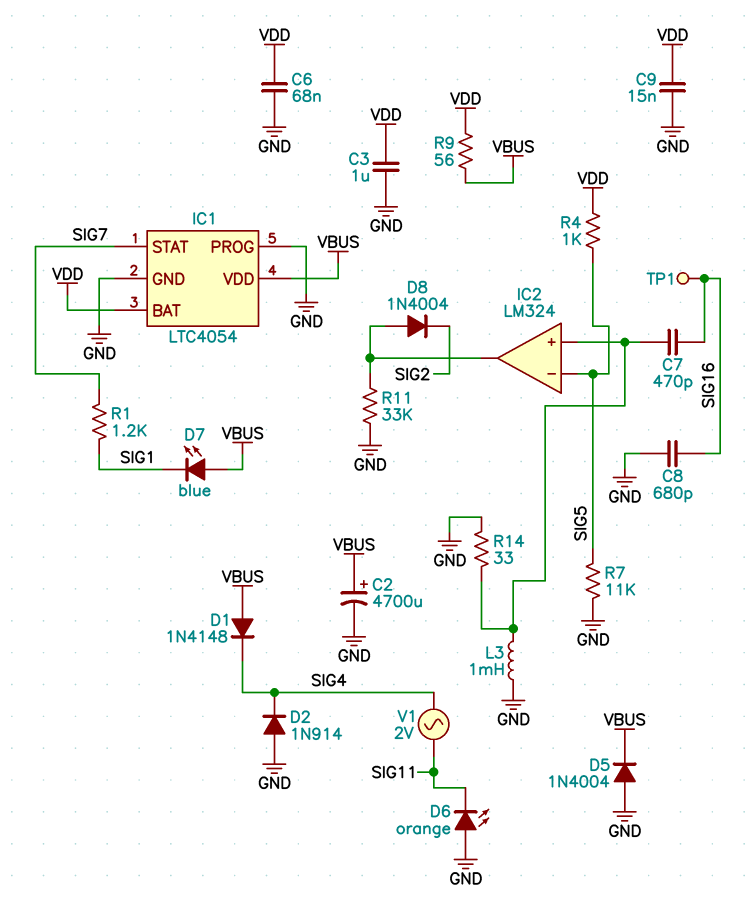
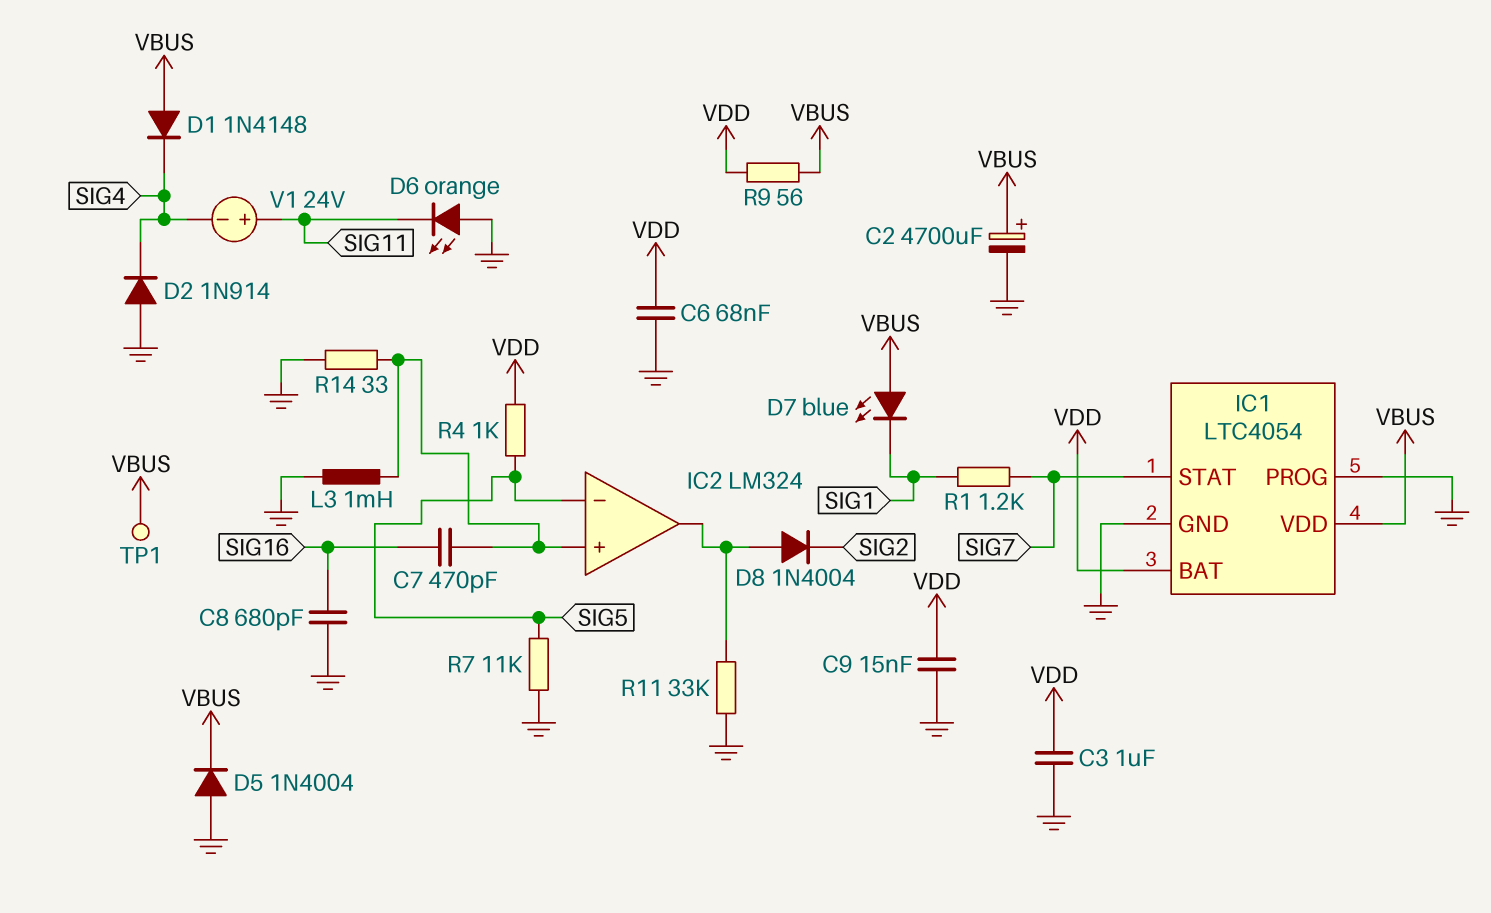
TP1: test point (SIG16) -> test point (VBUS)
V1: AC 2V (SIG4, SIG11) -> 24V (plus SIG11, minus SIG4)

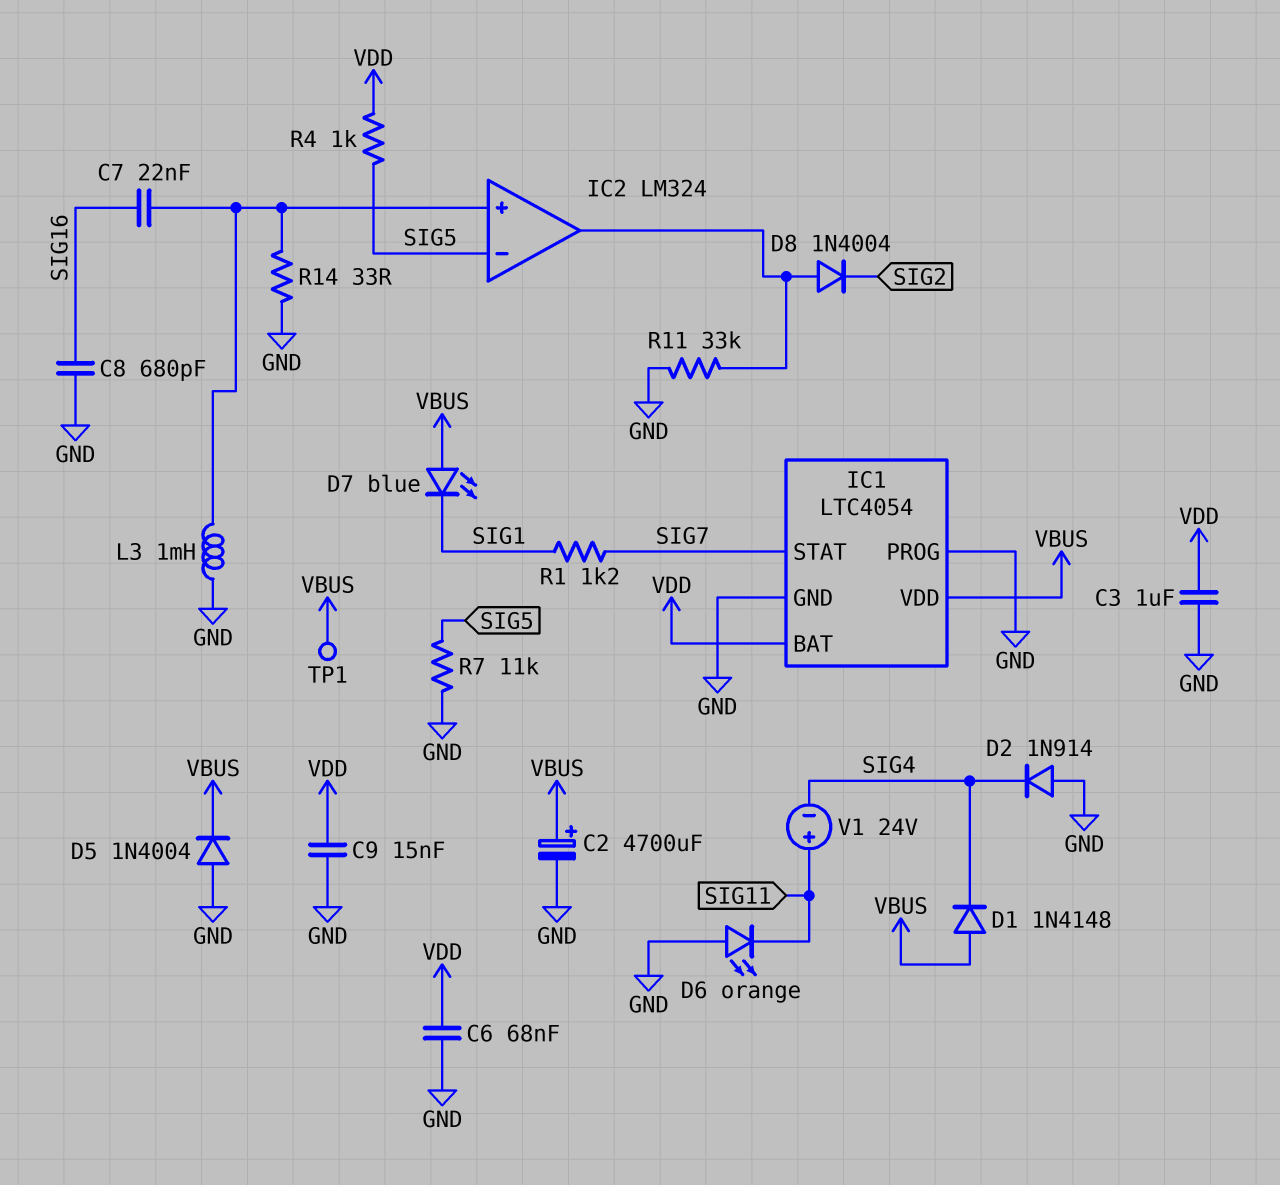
C7: 470pF (IC2/in+, SIG16) -> 22nF (IC2/in+, SIG16)
R9: 56 (VBUS, VDD) -> none

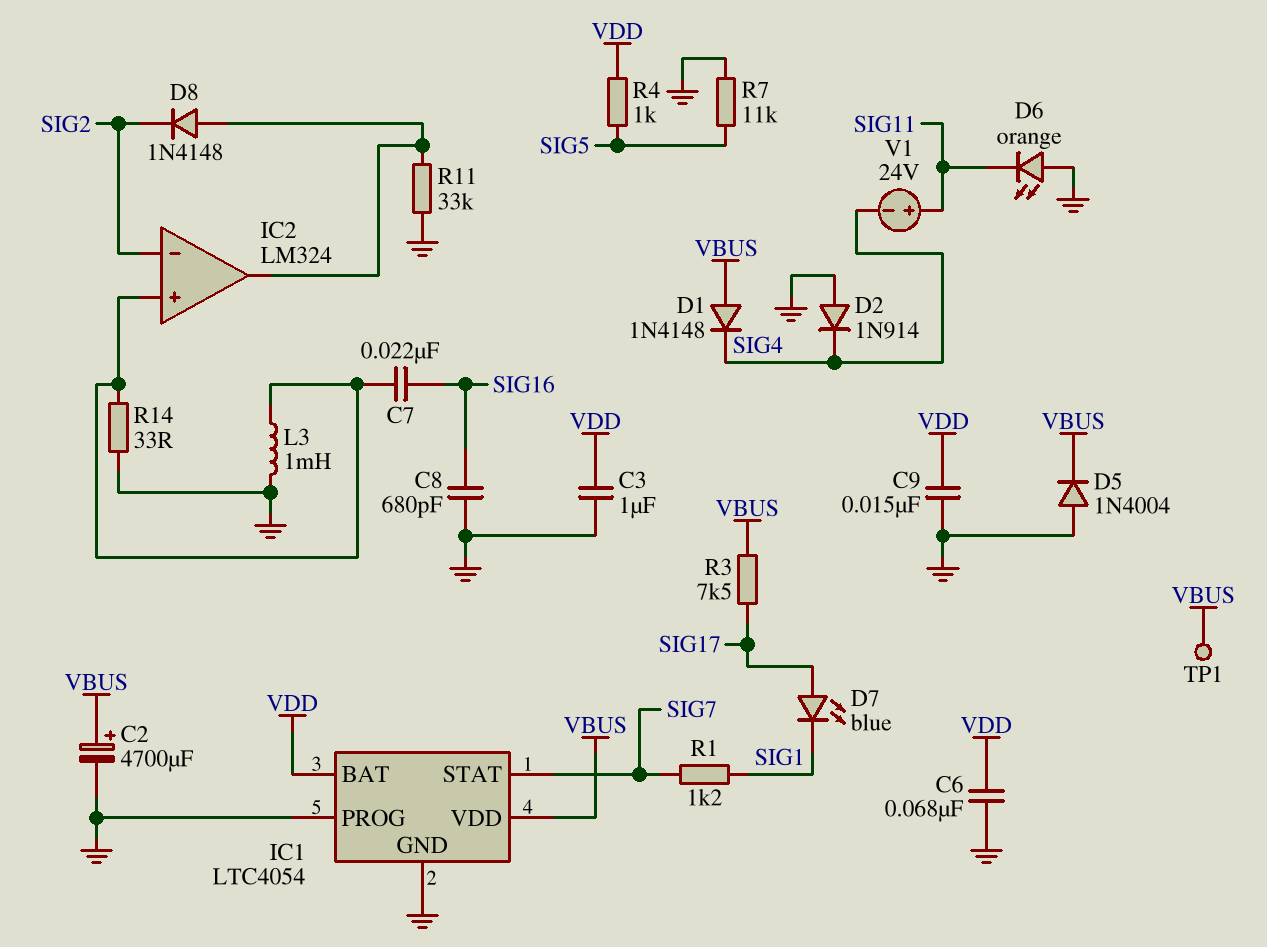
D7: LED blue (A VBUS, K SIG1) -> LED blue (A SIG17, K SIG1)
D8: diode 1N4004 (A IC2/out, K SIG2) -> diode 1N4148 (A IC2/out, K SIG2)
IC2 pin in-: SIG5 -> SIG2
R3: none -> 7.5k (SIG17, VBUS)

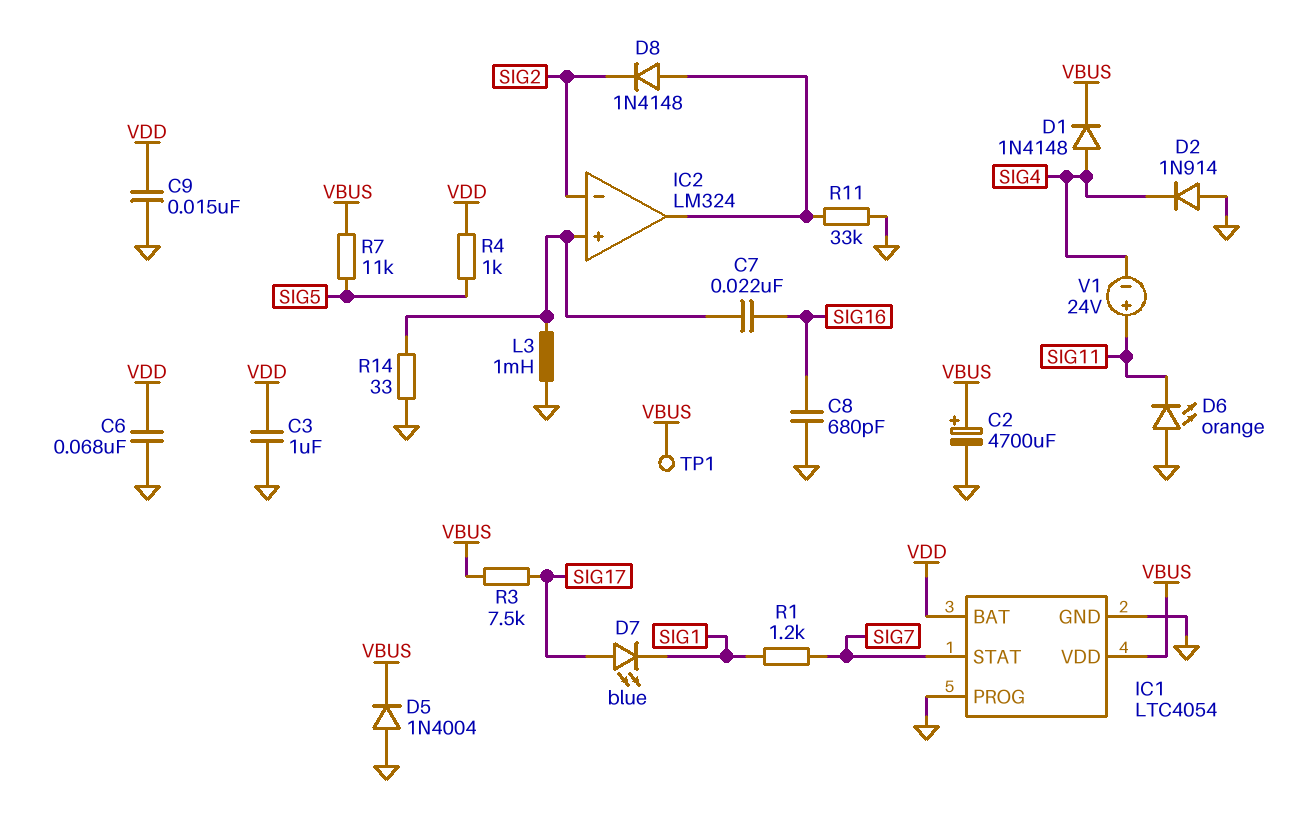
D1: diode 1N4148 (A VBUS, K SIG4) -> diode 1N4148 (A SIG4, K VBUS)
R7: 11k (GND, SIG5) -> 11k (SIG5, VBUS)

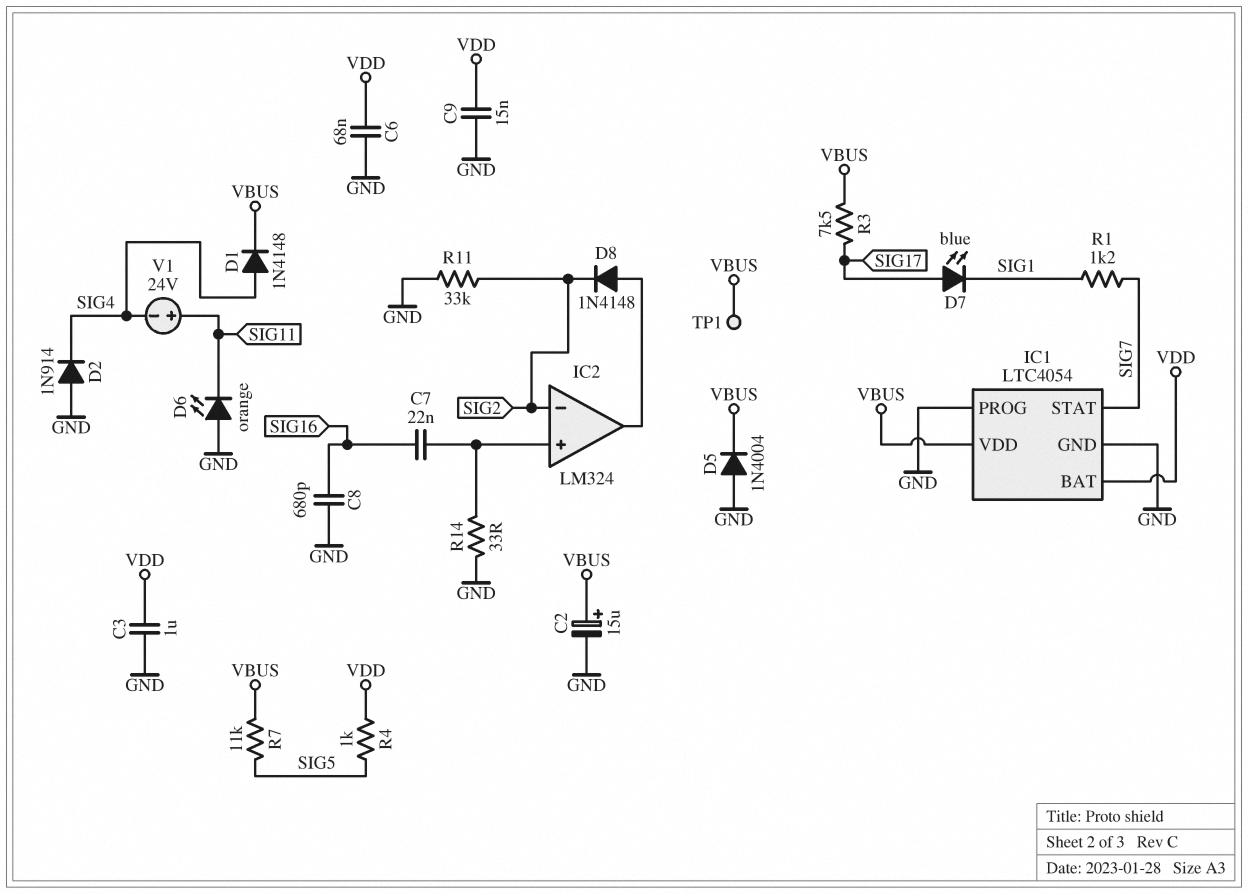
C2: 4700uF (plus VBUS, minus GND) -> 15uF (plus VBUS, minus GND)
L3: 1mH (GND, IC2/in+) -> none
R11: 33k (GND, IC2/out) -> 33k (GND, SIG2)

